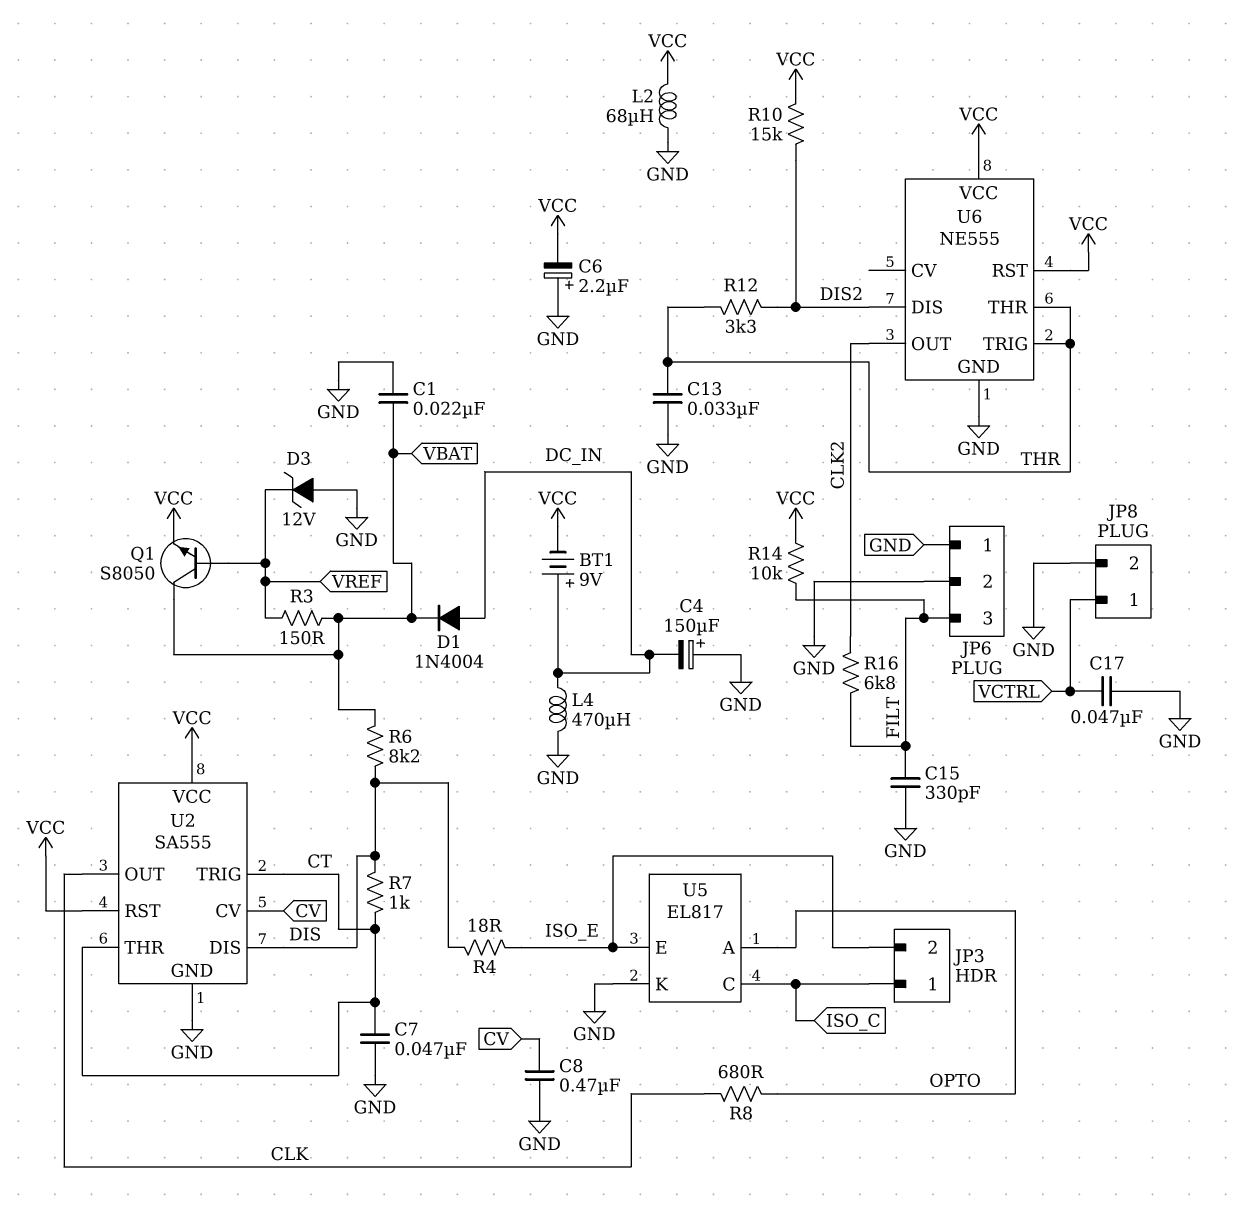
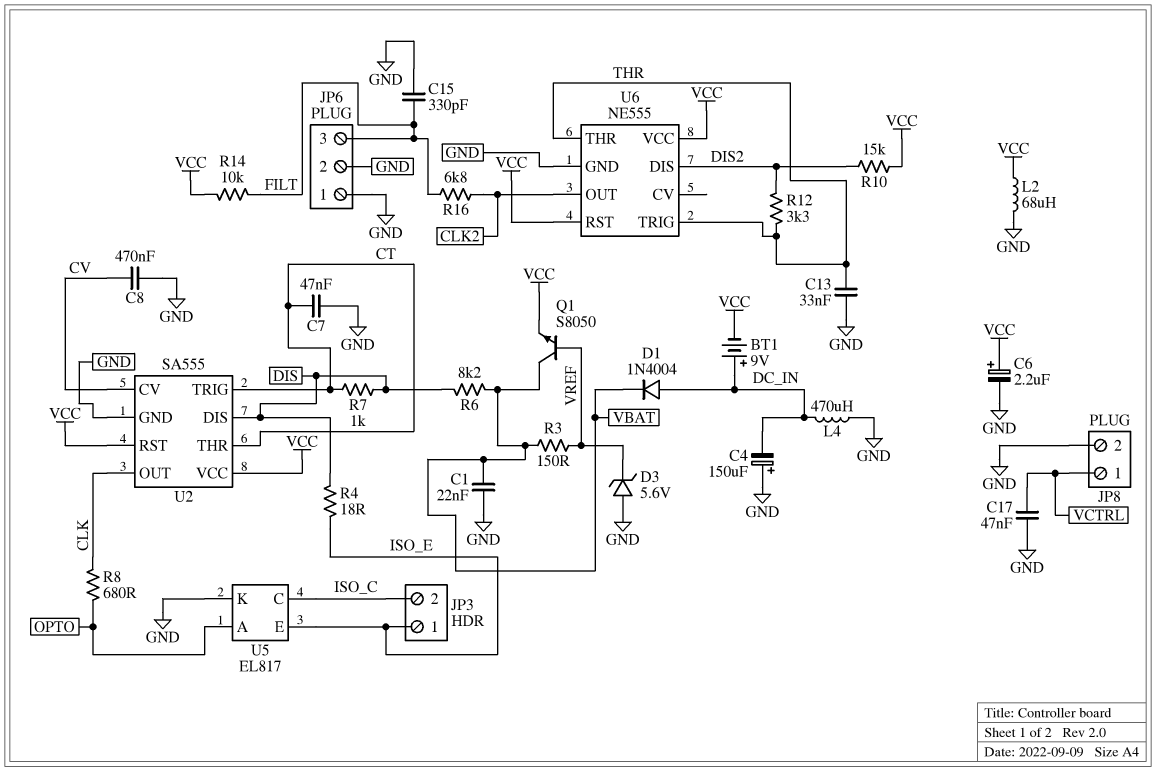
C6: 2.2uF (plus GND, minus VCC) -> 2.2uF (plus VCC, minus GND)
D3: zener 12V (A GND, K VREF) -> zener 5.6V (A GND, K VREF)
JP3 pin 1: ISO_C -> ISO_E
JP3 pin 2: ISO_E -> ISO_C

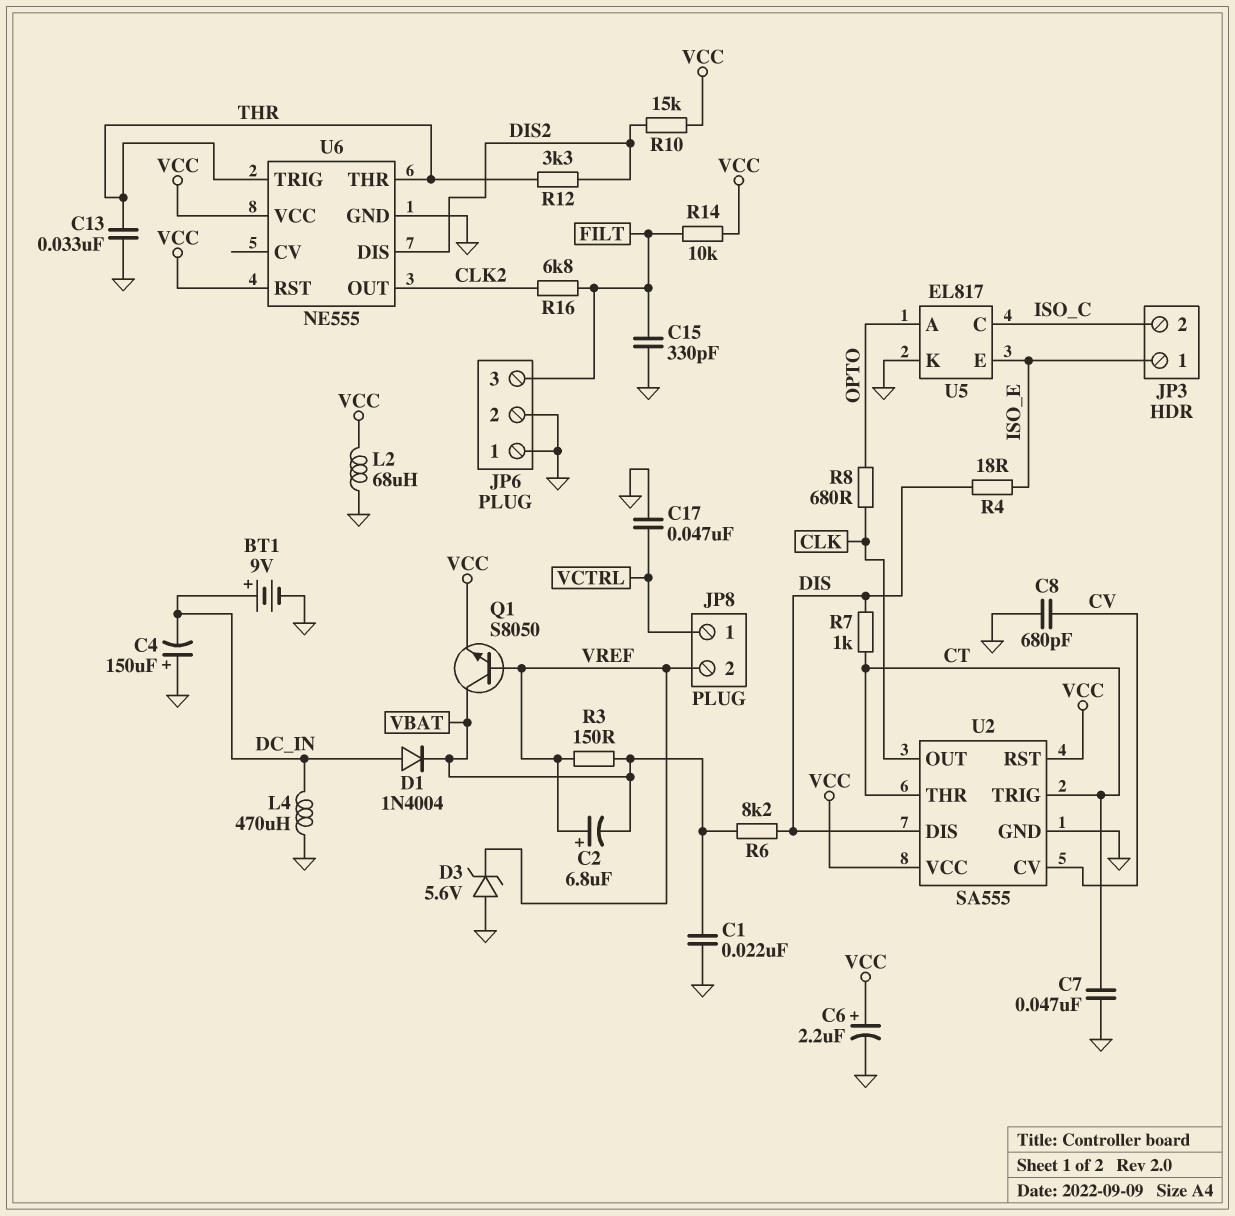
BT1: 9V (plus DC_IN, minus VCC) -> 9V (plus DC_IN, minus GND)
C2: none -> 6.8uF (plus VREF, minus VBAT)
C8: 470nF (CV, GND) -> 680pF (CV, GND)
JP8 pin 2: GND -> VREF

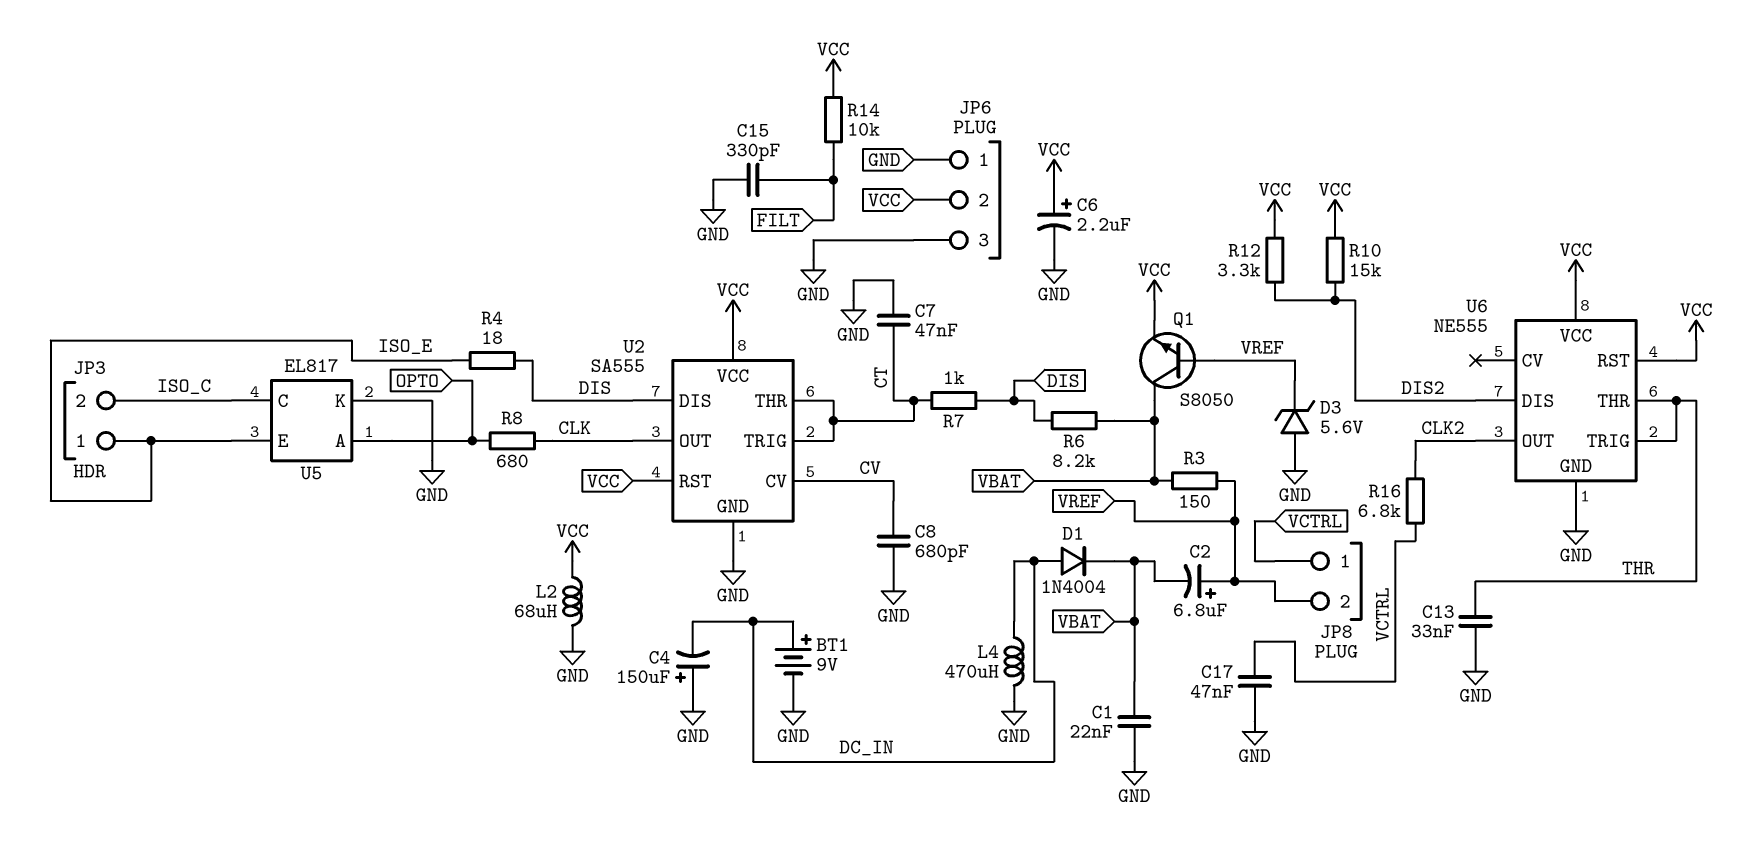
JP6 pin 2: GND -> VCC
JP6 pin 3: FILT -> GND
R12: 3.3k (DIS2, THR) -> 3.3k (DIS2, VCC)
R16: 6.8k (CLK2, FILT) -> 6.8k (CLK2, VCTRL)

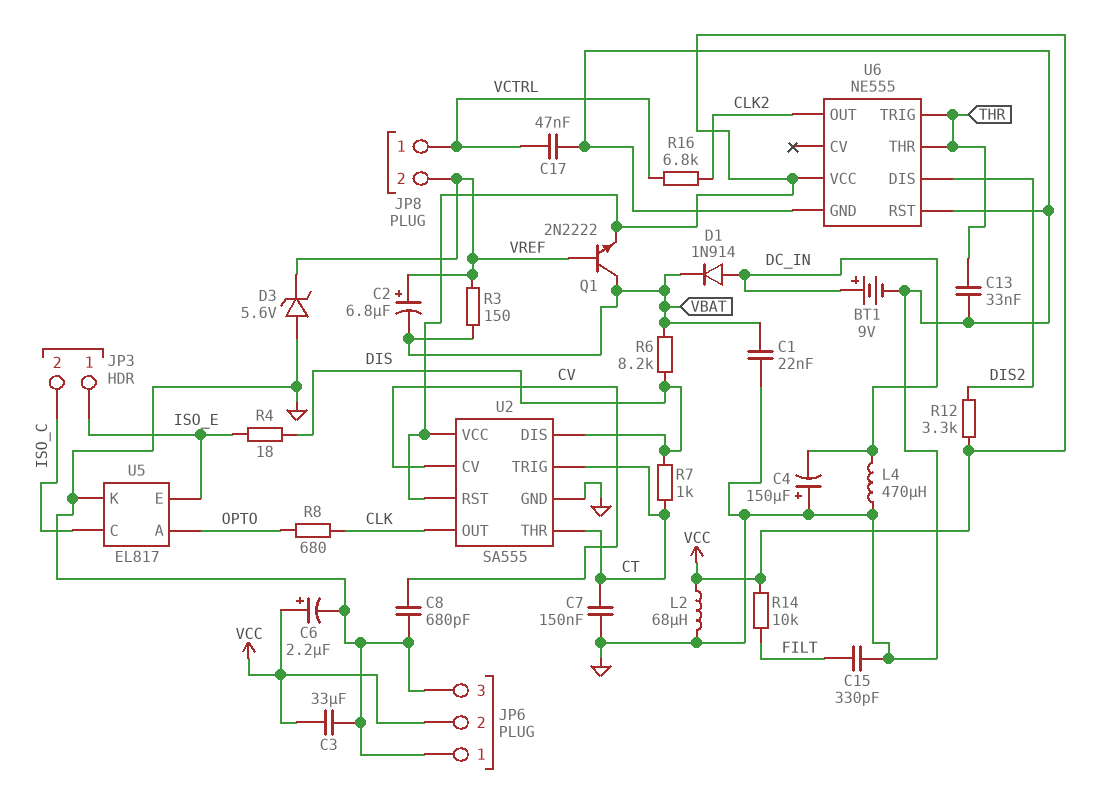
C3: none -> 33uF (GND, VCC)
C7: 47nF (CT, GND) -> 150nF (CT, GND)
D1: diode 1N4004 (A DC_IN, K VBAT) -> diode 1N914 (A DC_IN, K VBAT)
Q1: NPN S8050 (B VREF, C VBAT, E VCC) -> NPN 2N2222 (B VREF, C VBAT, E VCC)
R10: 15k (DIS2, VCC) -> none
U6 pin RST: VCC -> GND

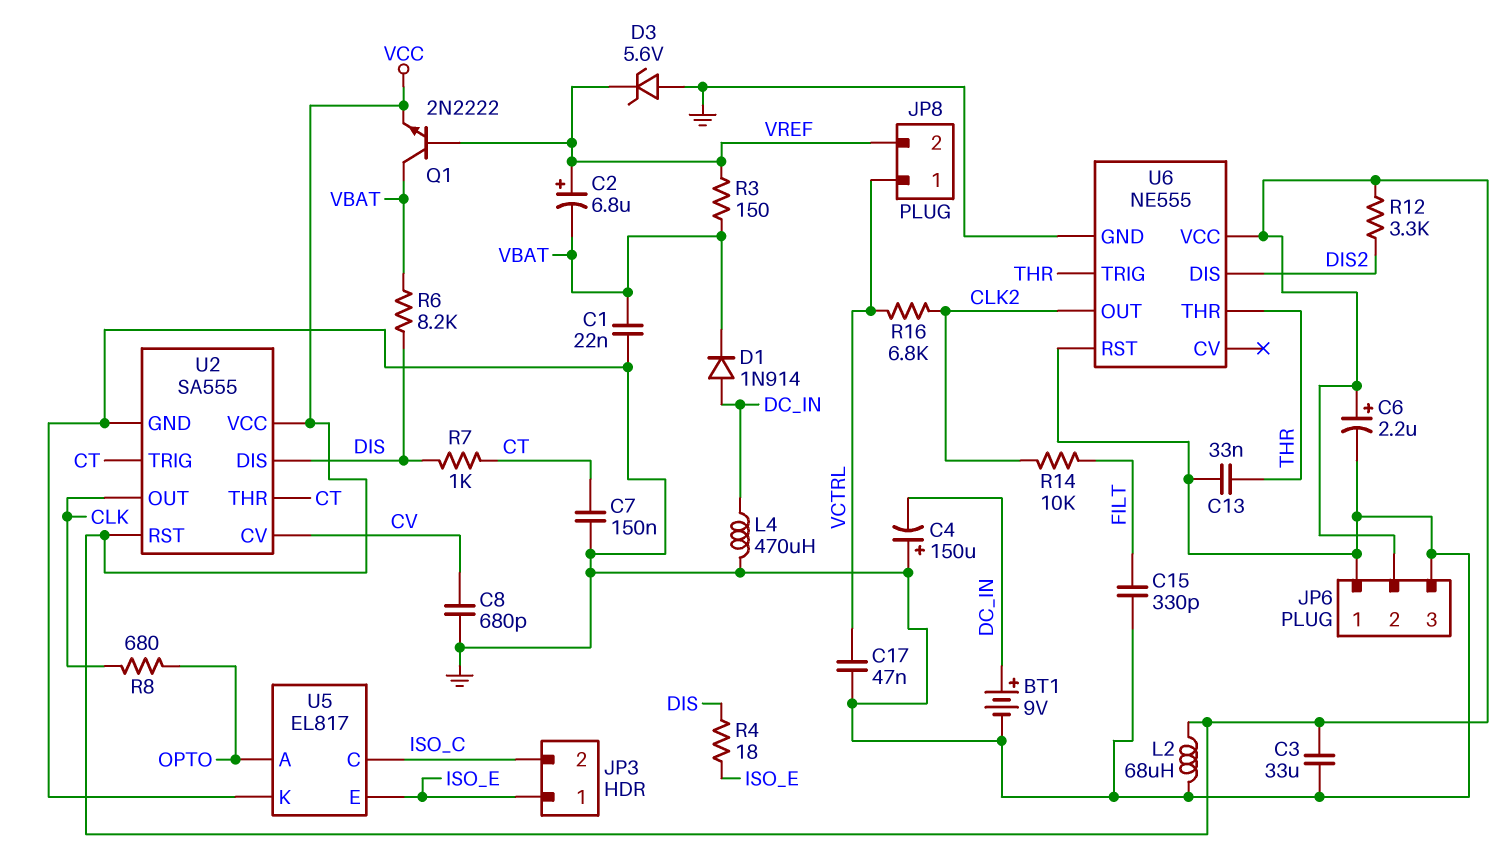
R14: 10k (FILT, VCC) -> 10k (CLK2, FILT)

